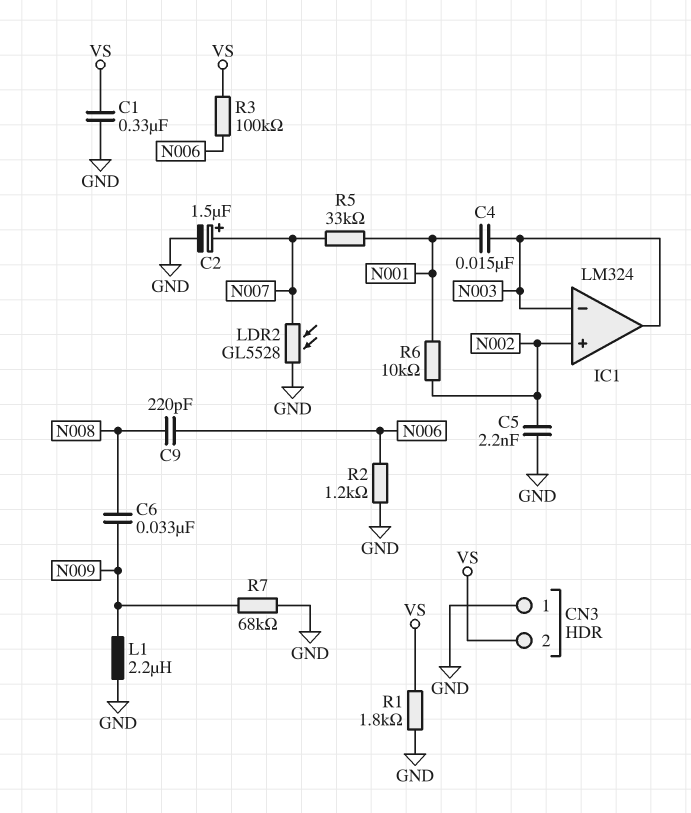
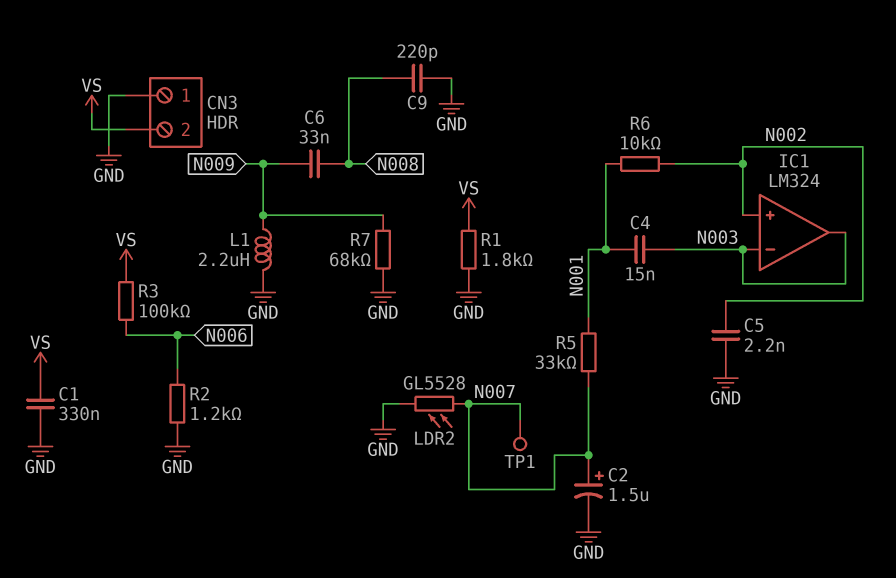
C9: 220pF (N006, N008) -> 220pF (GND, N008)
TP1: none -> test point (N007)

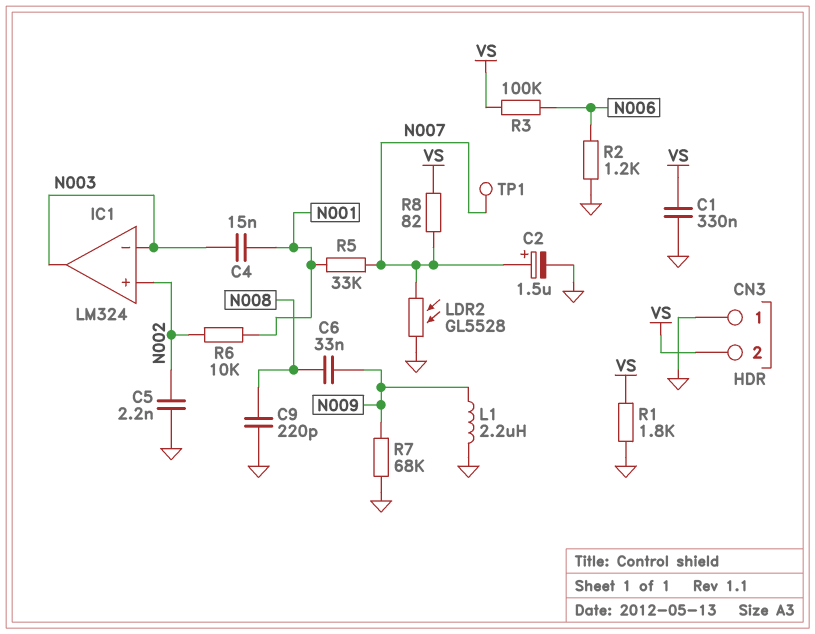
R8: none -> 82 (N007, VS)

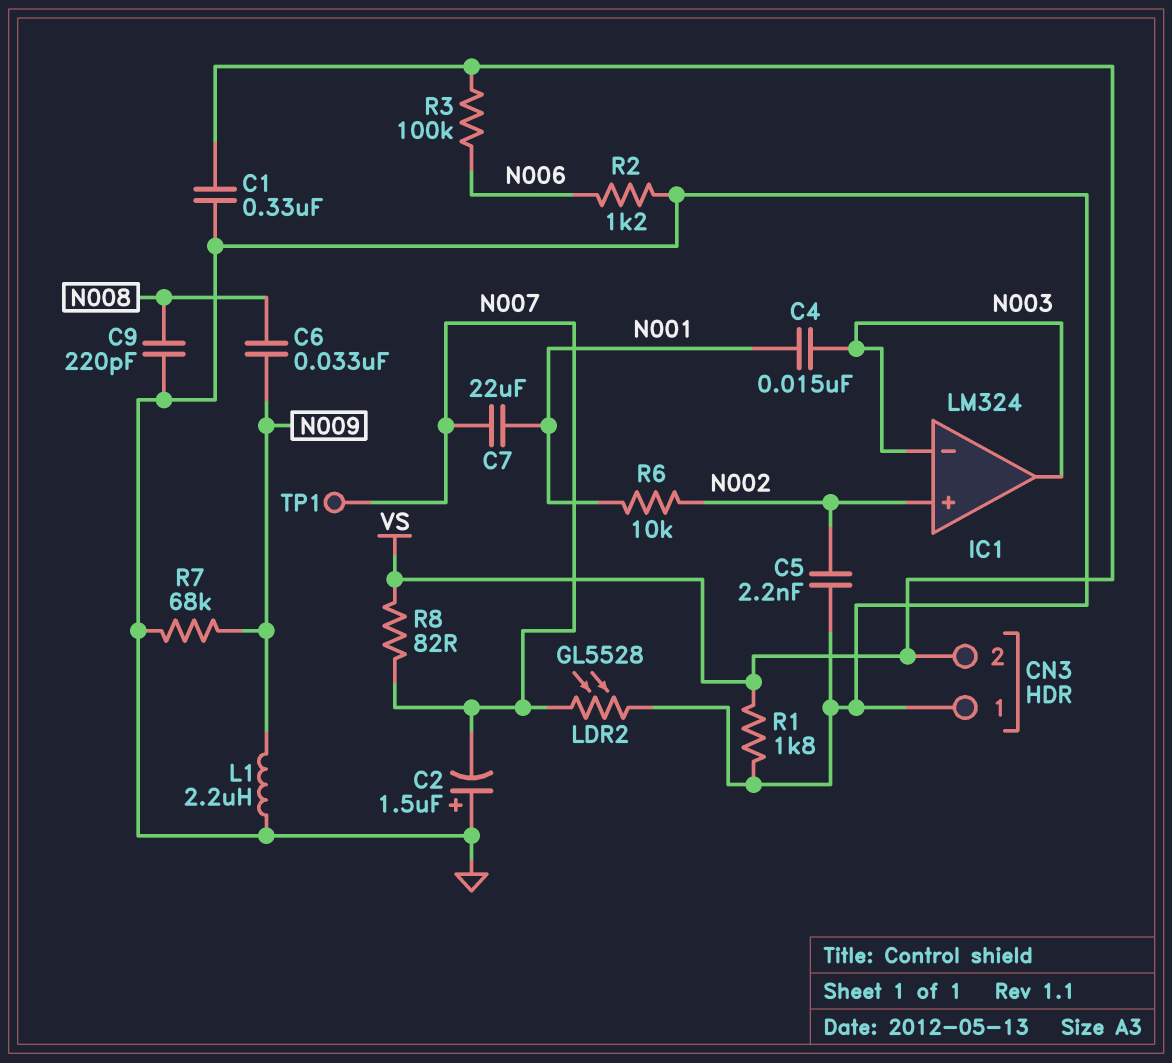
C2: 1.5uF (plus N007, minus GND) -> 1.5uF (plus GND, minus N007)
C7: none -> 22uF (N001, N007)
R5: 33k (N001, N007) -> none

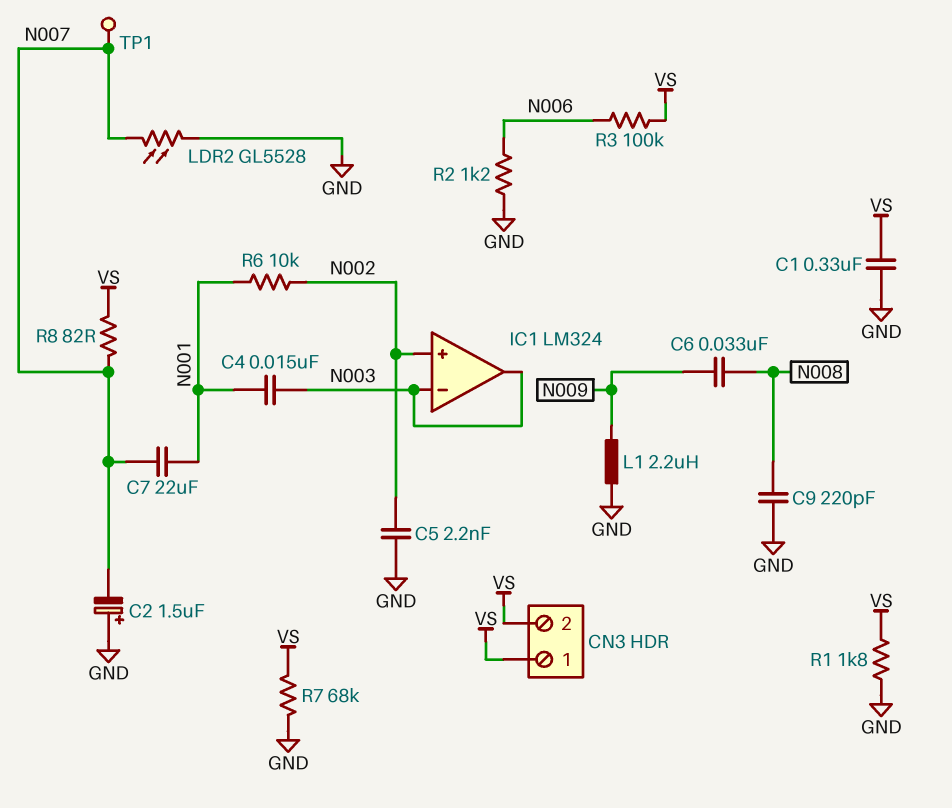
CN3 pin 1: GND -> VS
R7: 68k (GND, N009) -> 68k (GND, VS)

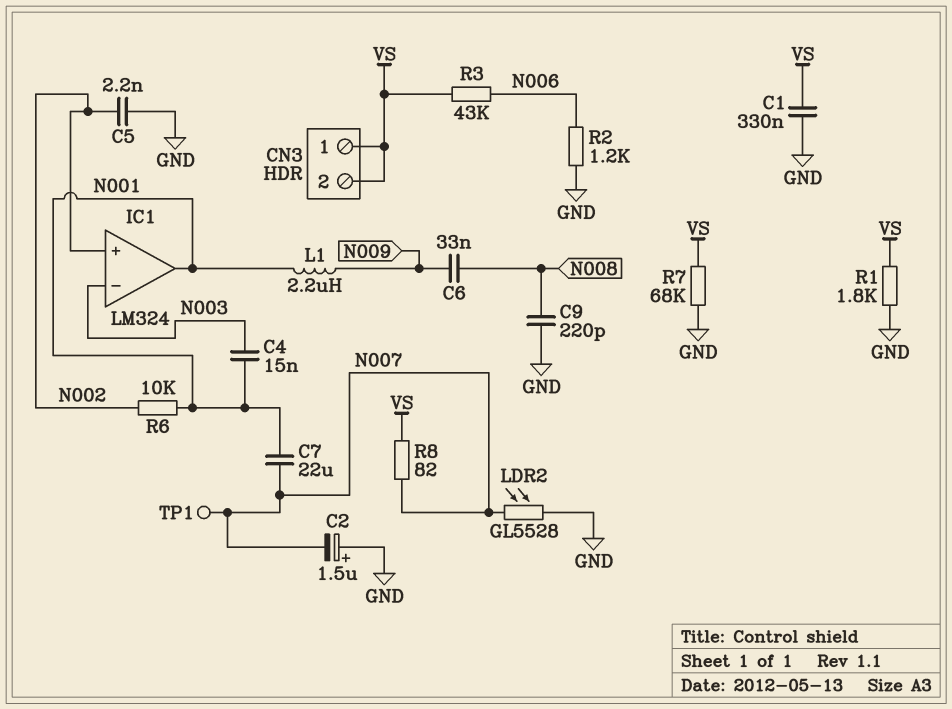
IC1 pin out: N003 -> N001
L1: 2.2uH (GND, N009) -> 2.2uH (N001, N009)
R3: 100k (N006, VS) -> 43k (N006, VS)

